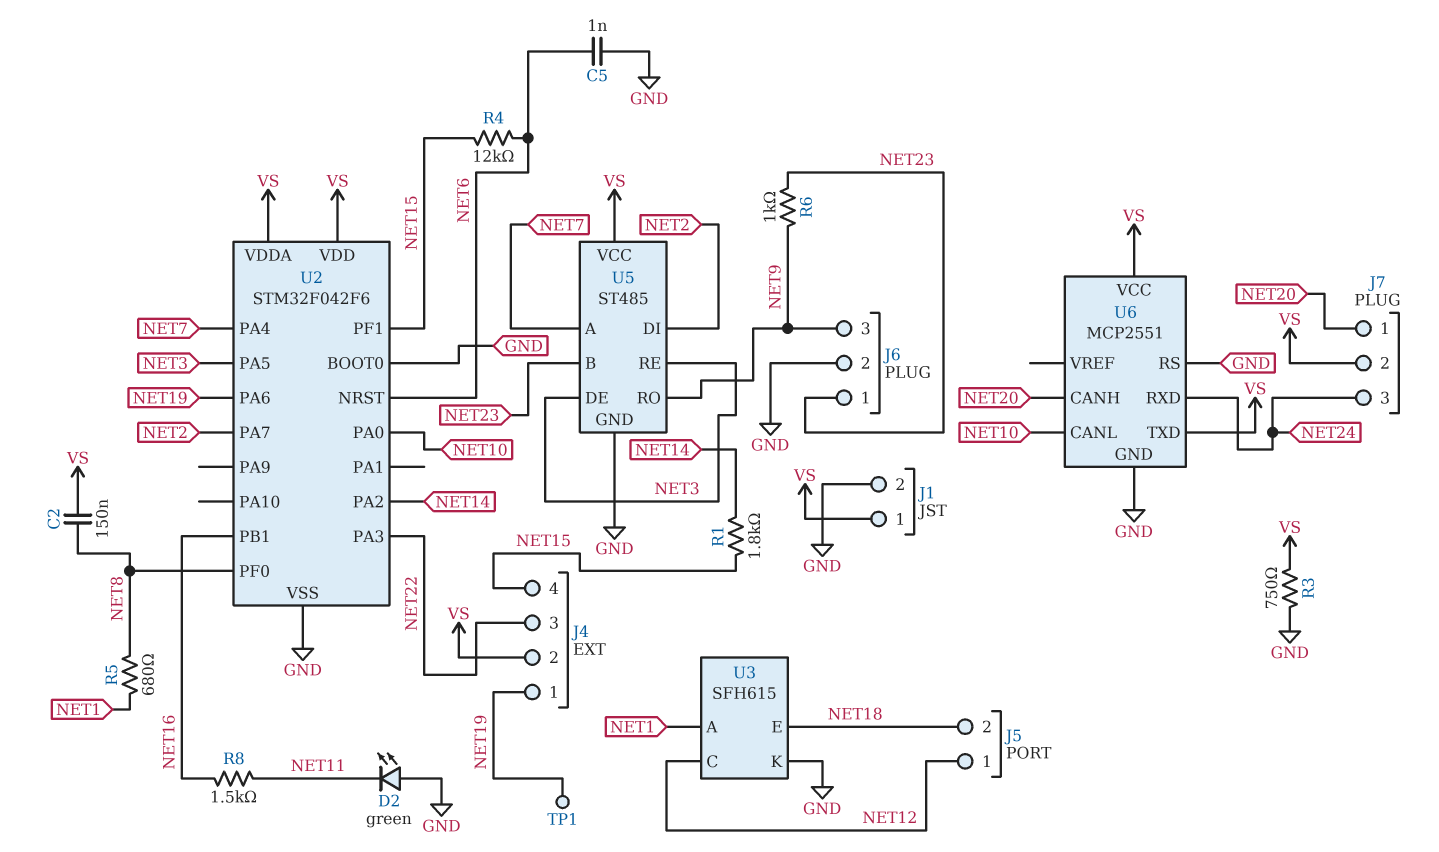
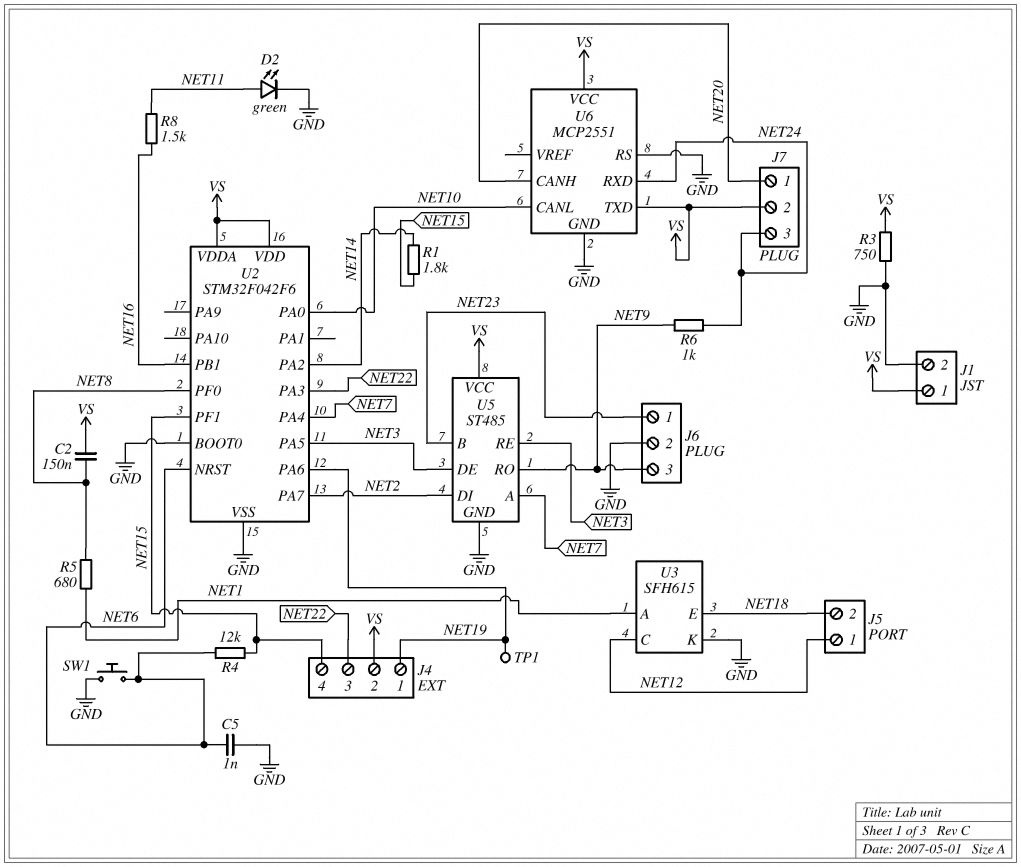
D2: LED green (A GND, K NET11) -> LED green (A NET11, K GND)
R6: 1k (NET9, NET23) -> 1k (NET9, NET24)
SW1: none -> button (GND, NET6)

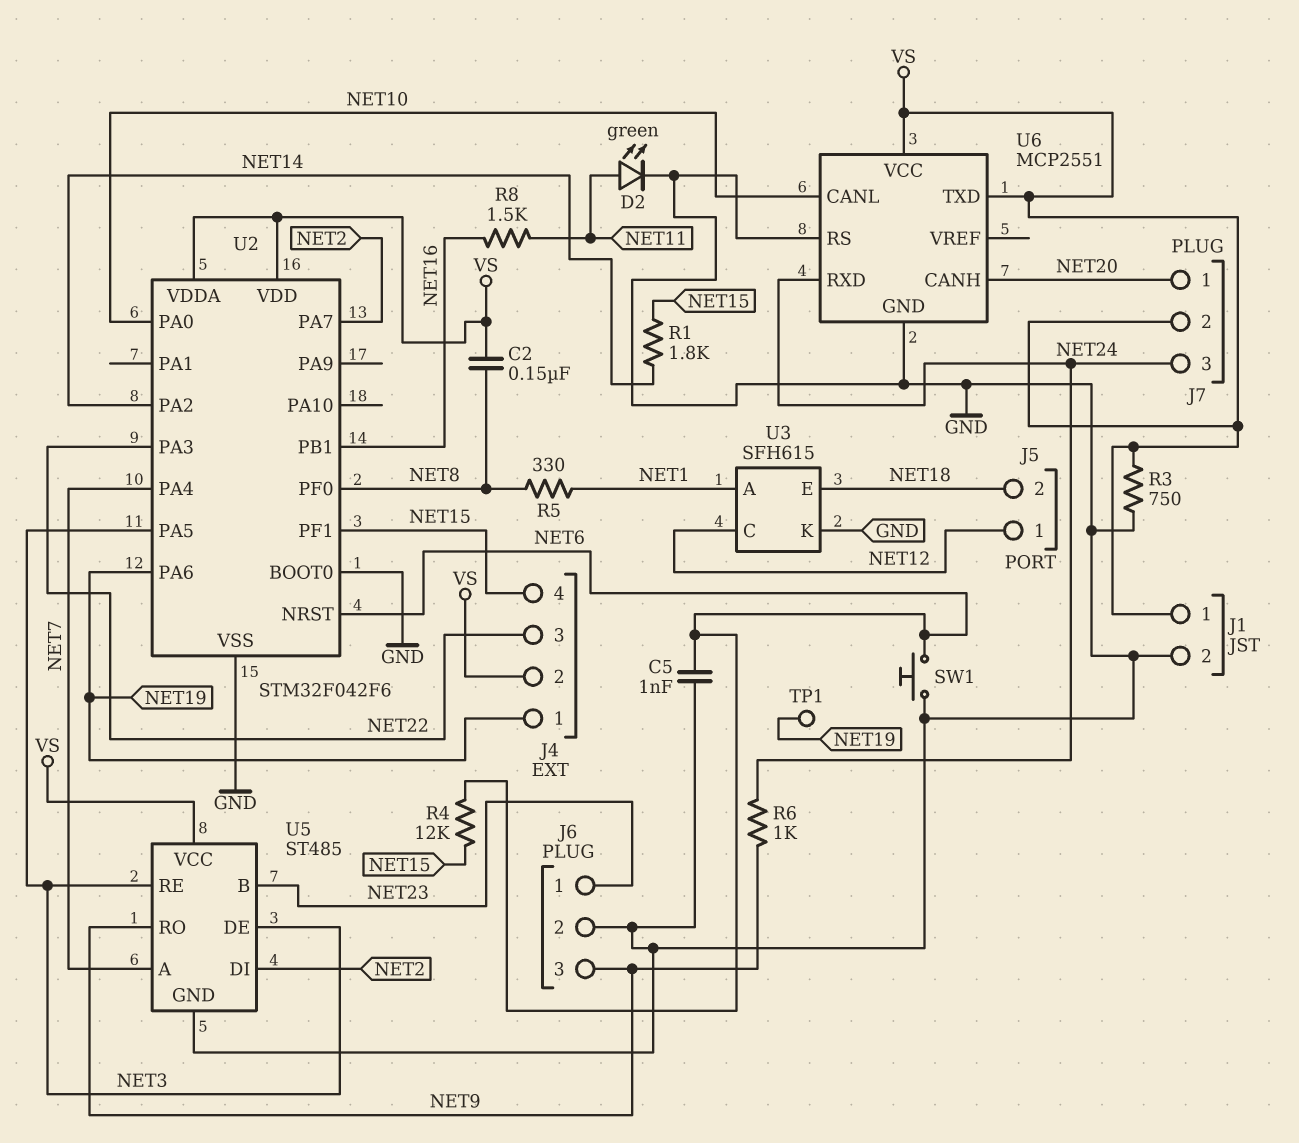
R5: 680 (NET1, NET8) -> 330 (NET1, NET8)

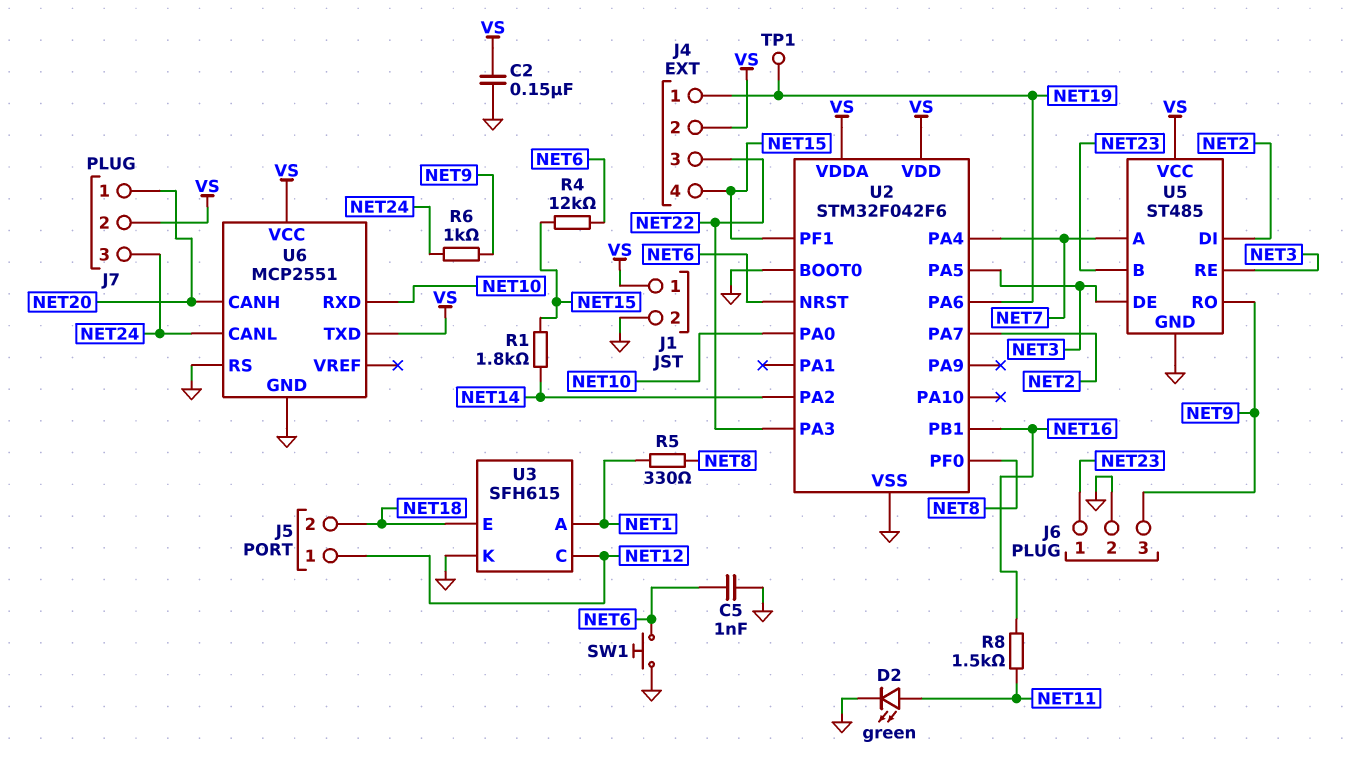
C2: 150nF (NET8, VS) -> 150nF (GND, VS)
R3: 750 (GND, VS) -> none
U6 pin CANL: NET10 -> NET24
U6 pin RXD: NET24 -> NET10

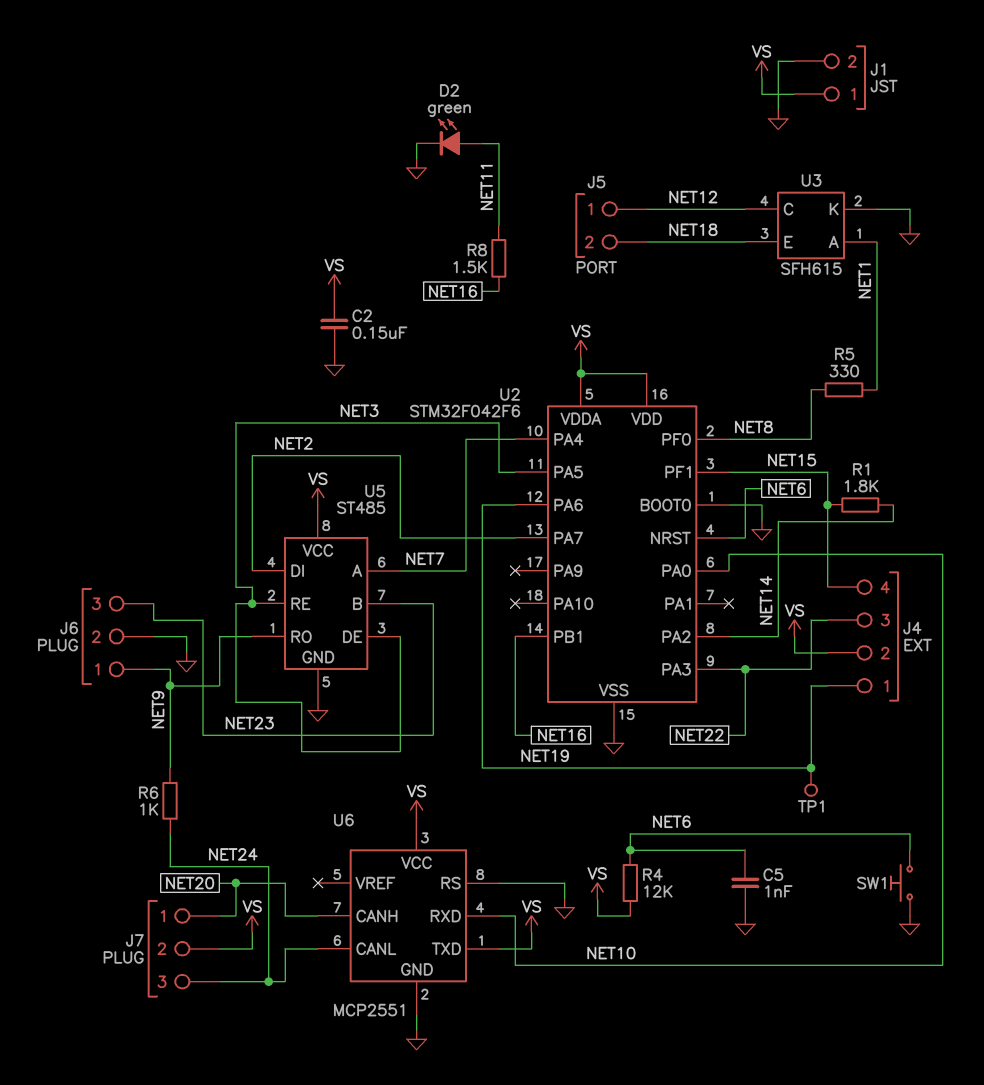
J6 pin 1: NET23 -> NET9
J6 pin 3: NET9 -> NET23
R4: 12k (NET6, NET15) -> 12k (NET6, VS)

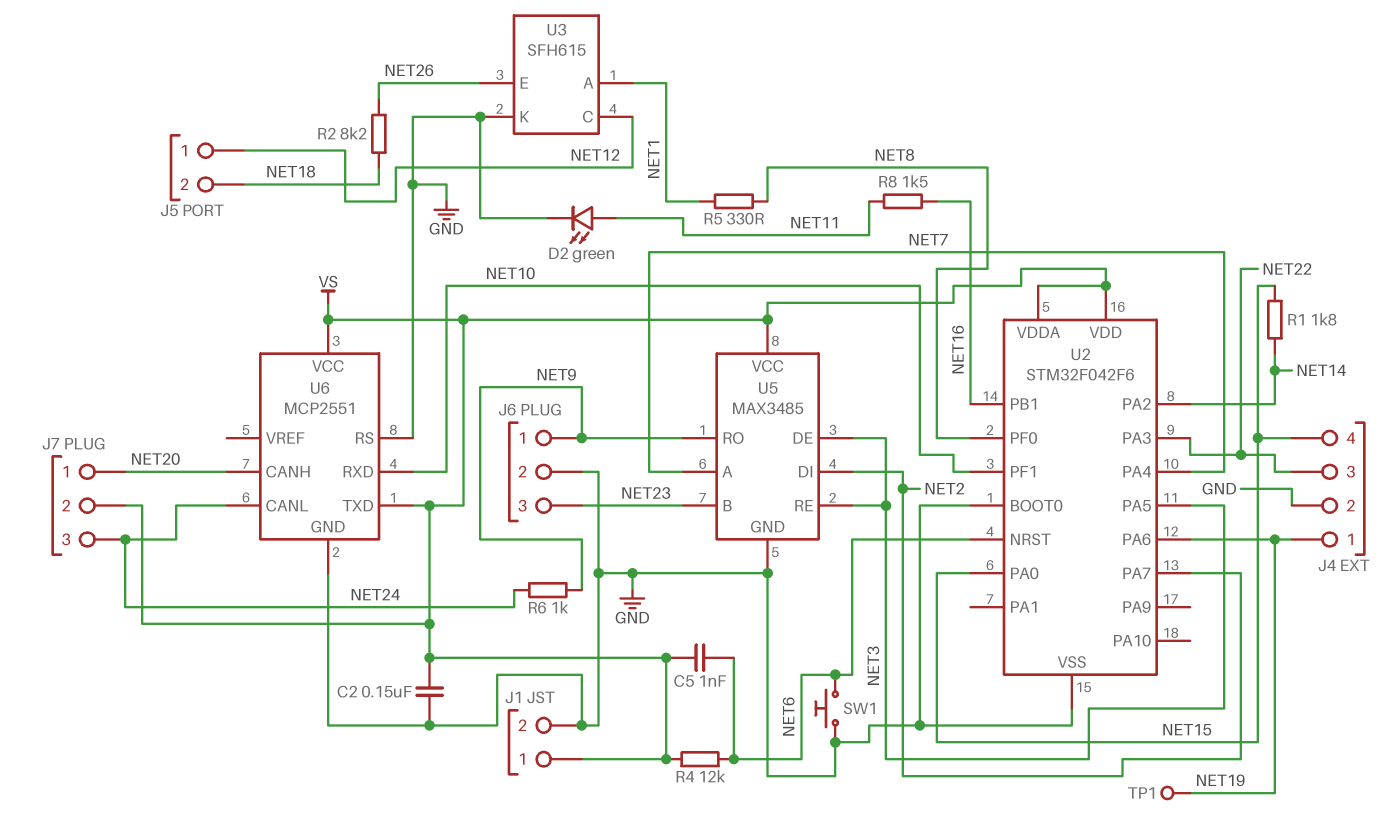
C5: 1nF (GND, NET6) -> 1nF (NET6, VS)
J4 pin 2: VS -> GND
R2: none -> 8.2k (NET18, NET26)
U2 pin PA0: NET10 -> NET15
U2 pin PF1: NET15 -> NET10
U3 pin E: NET18 -> NET26
U5: ST485 -> MAX3485

